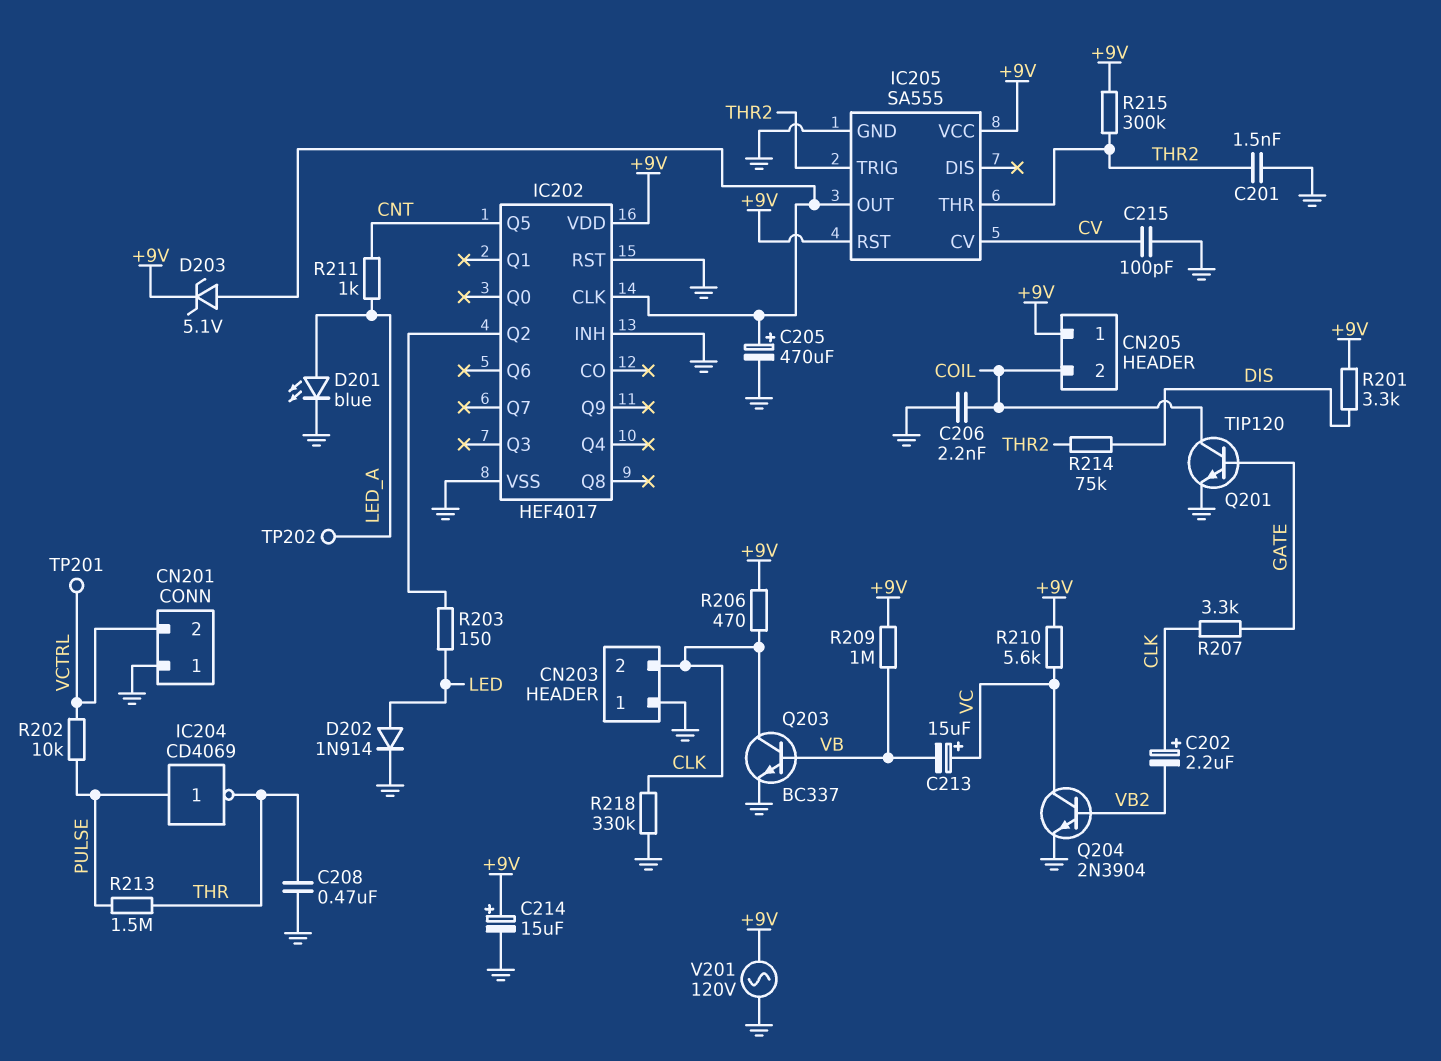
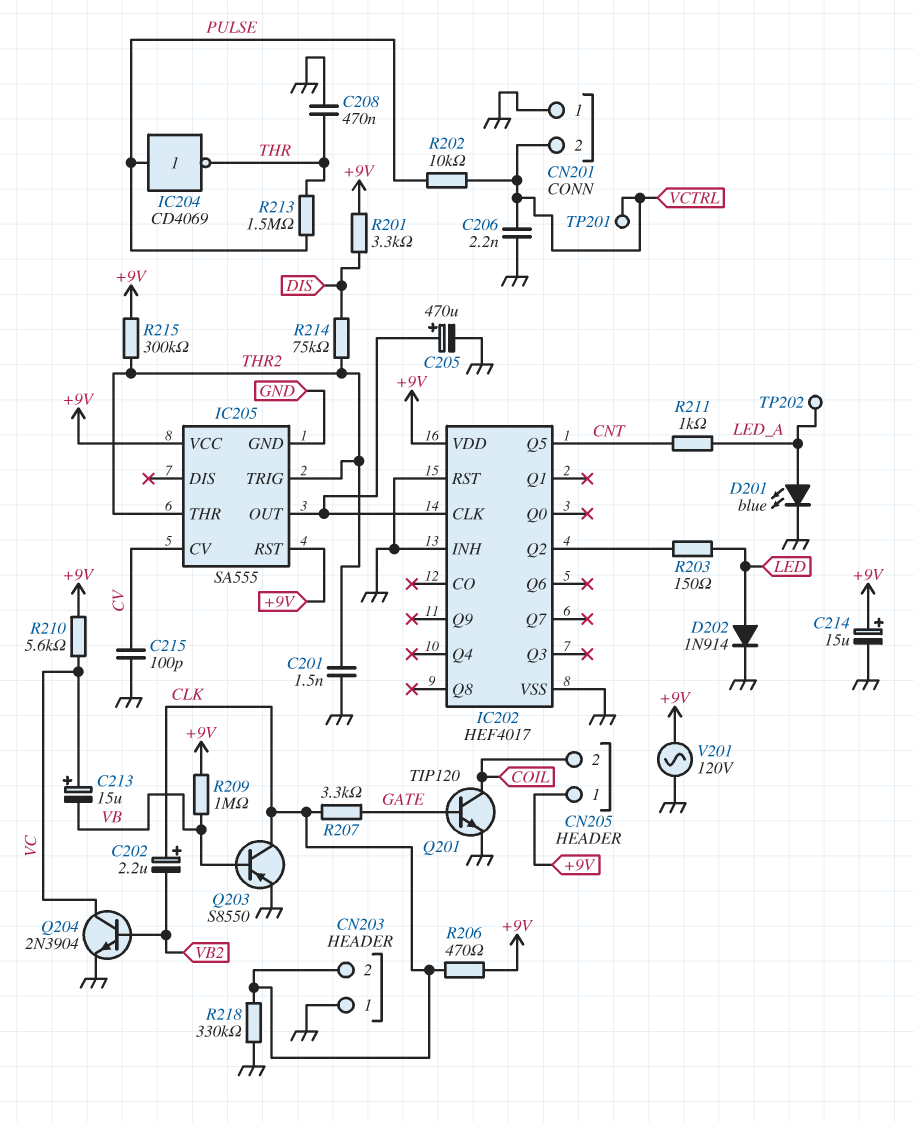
C206: 2.2nF (COIL, GND) -> 2.2nF (GND, VCTRL)
D203: zener 5.1V (A IC202/CLK, K +9V) -> none
Q203: NPN BC337 (B VB, C CLK, E GND) -> PNP S8550 (B VB, C CLK, E GND)

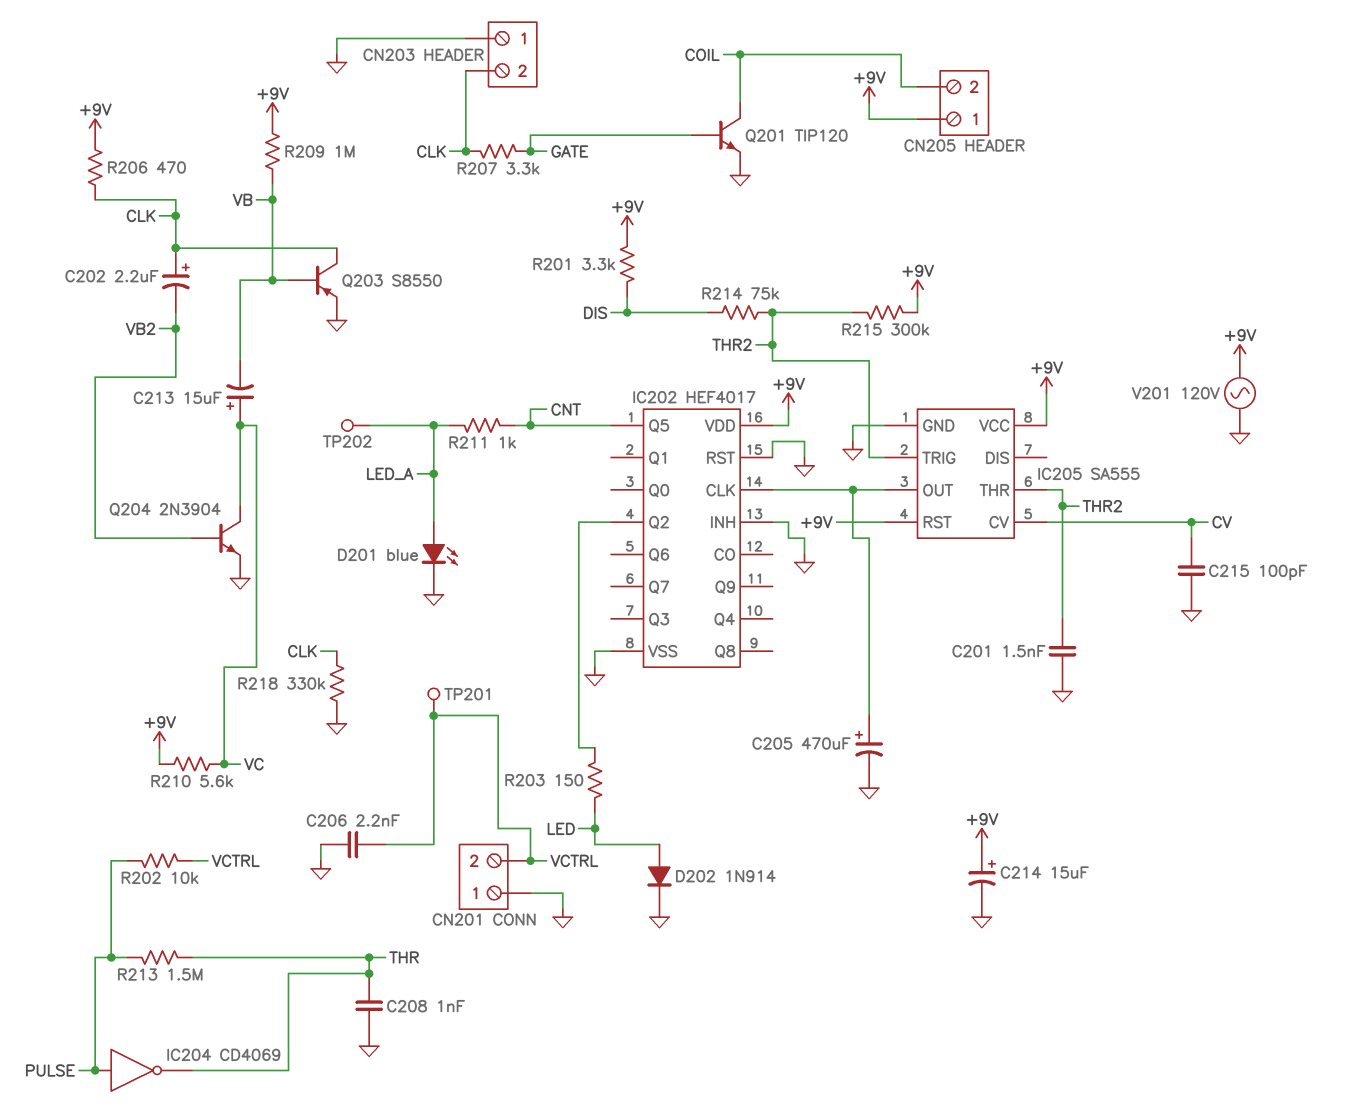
C208: 470nF (GND, THR) -> 1nF (GND, THR)

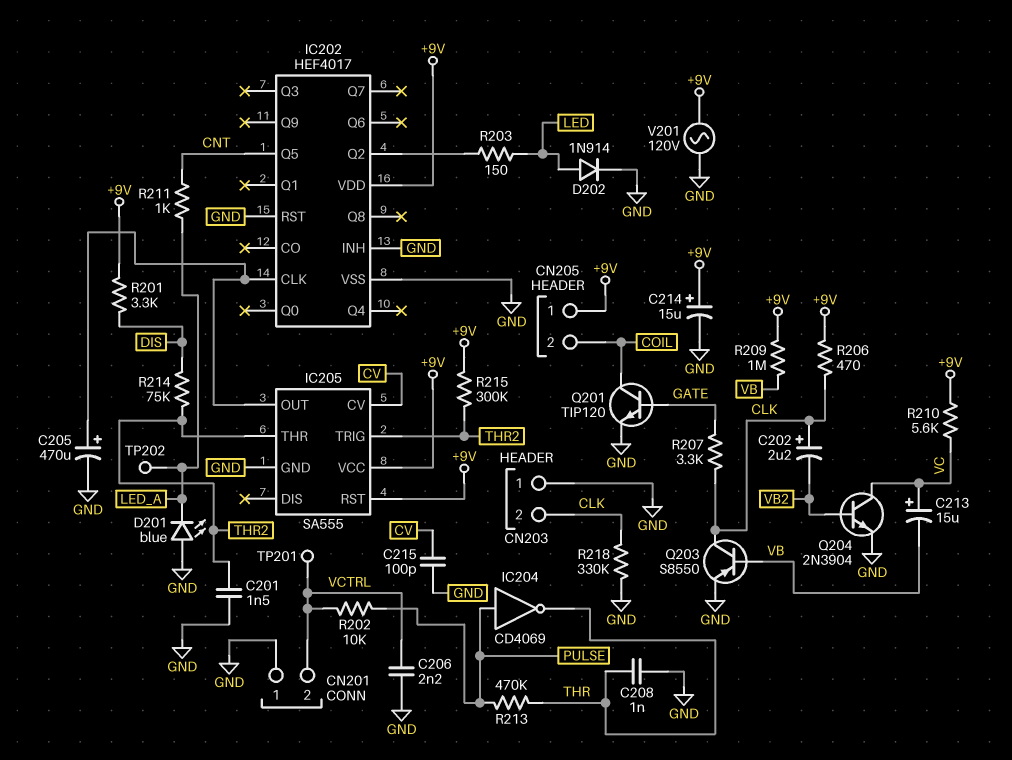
D201: LED blue (A LED_A, K GND) -> LED blue (A GND, K LED_A)
R213: 1.5M (PULSE, THR) -> 470k (PULSE, THR)

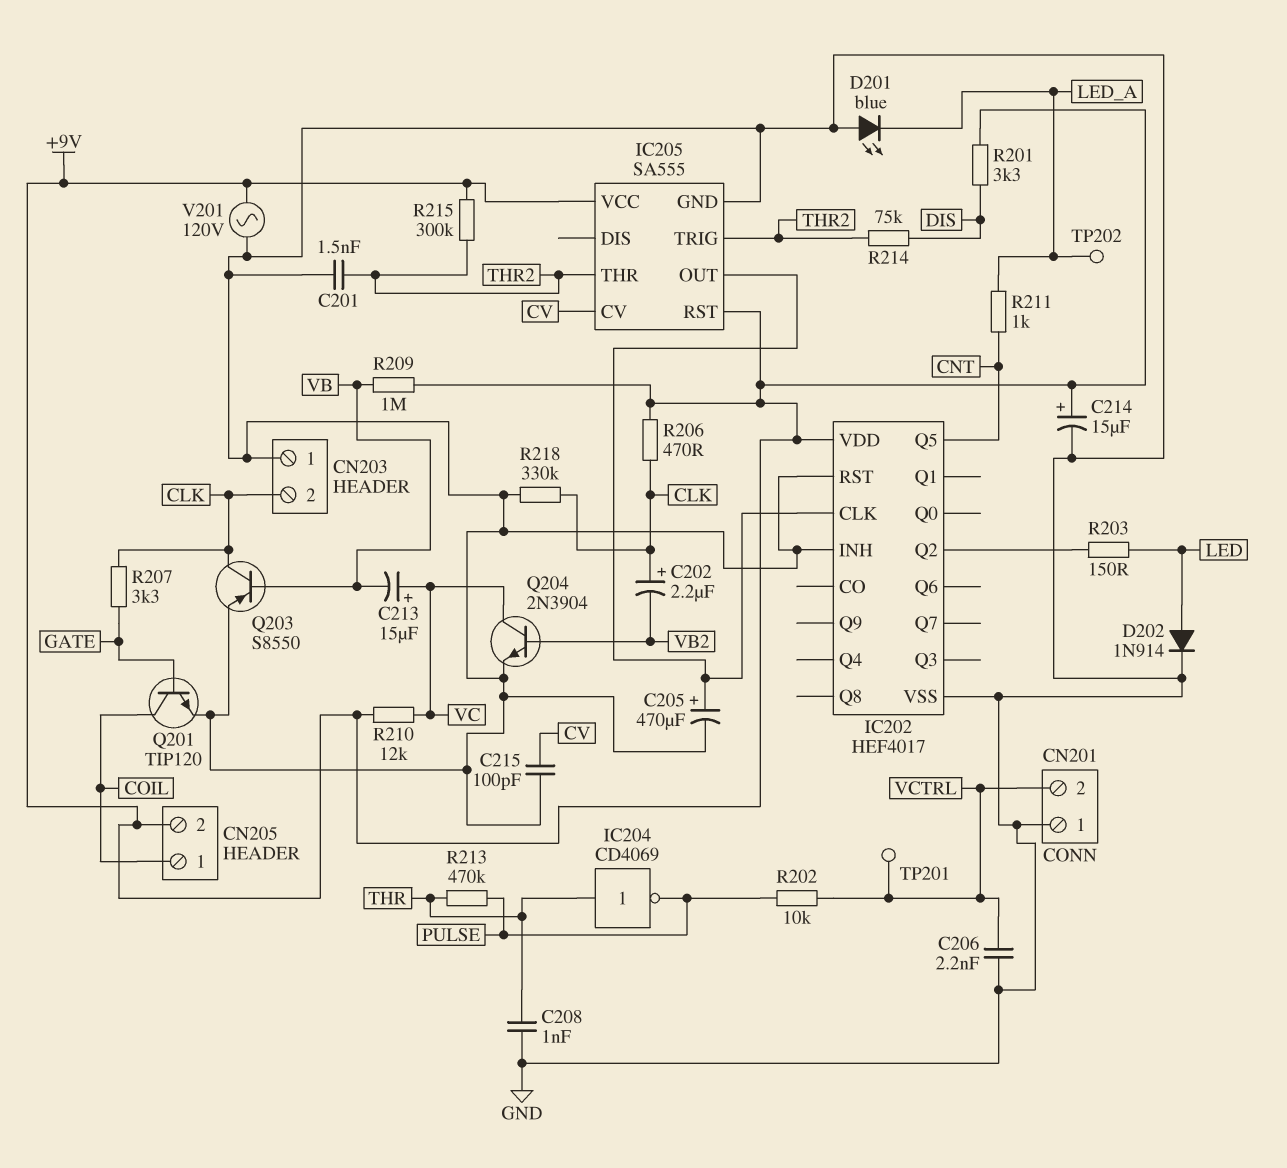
CN205 pin 1: +9V -> COIL
CN205 pin 2: COIL -> +9V
IC204: NOT CD4069 (in PULSE, out THR) -> NOT CD4069 (in THR, out PULSE)
R210: 5.6k (+9V, VC) -> 12k (+9V, VC)

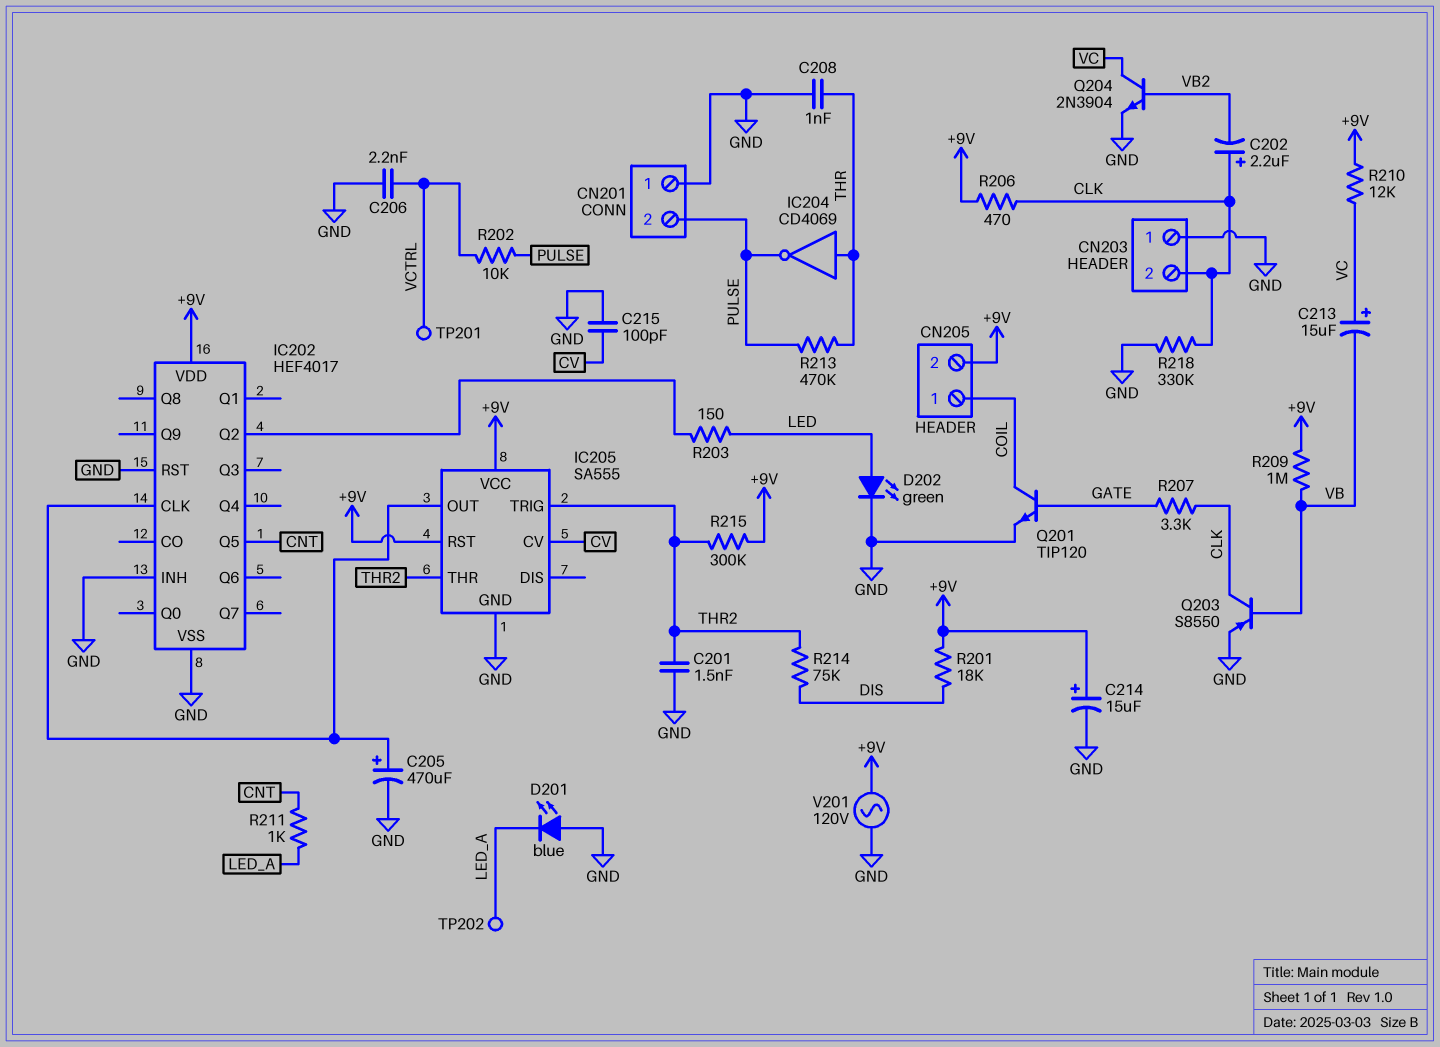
CN201 pin 2: VCTRL -> PULSE
D202: diode 1N914 (A LED, K GND) -> LED green (A LED, K GND)
R201: 3.3k (+9V, DIS) -> 18k (+9V, DIS)

